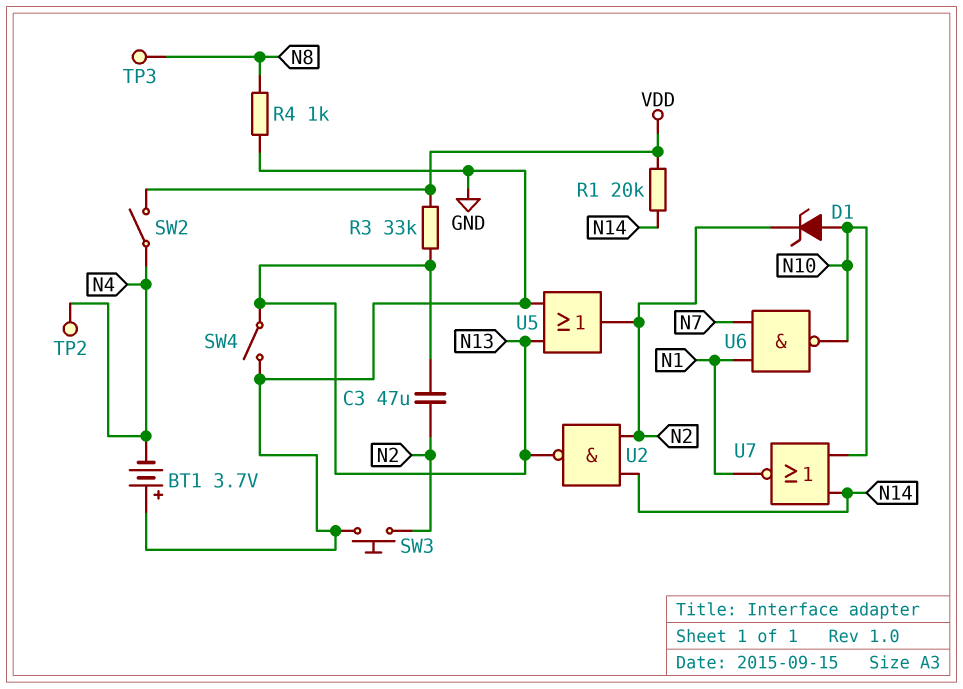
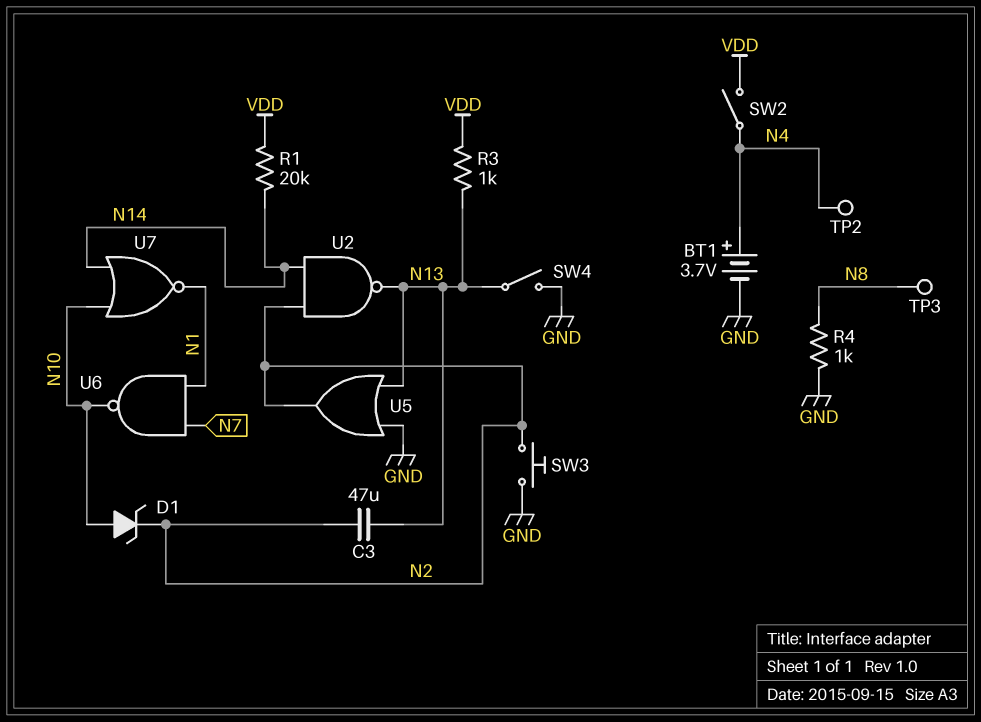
BT1: 3.7V (plus GND, minus N4) -> 3.7V (plus N4, minus GND)
R3: 33k (N13, VDD) -> 1k (N13, VDD)

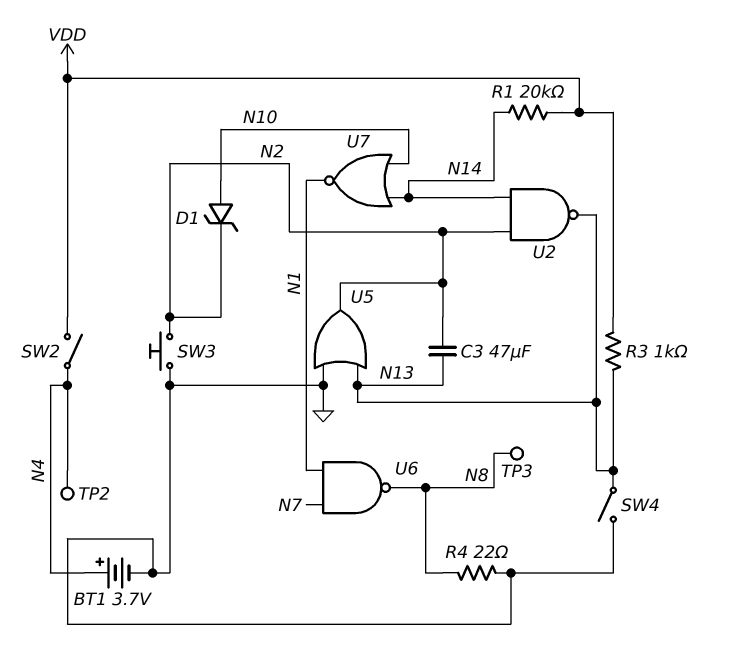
R4: 1k (GND, N8) -> 22 (GND, N8)
U6: NAND (in N1, in N7, out N10) -> NAND (in N1, in N7, out N8)

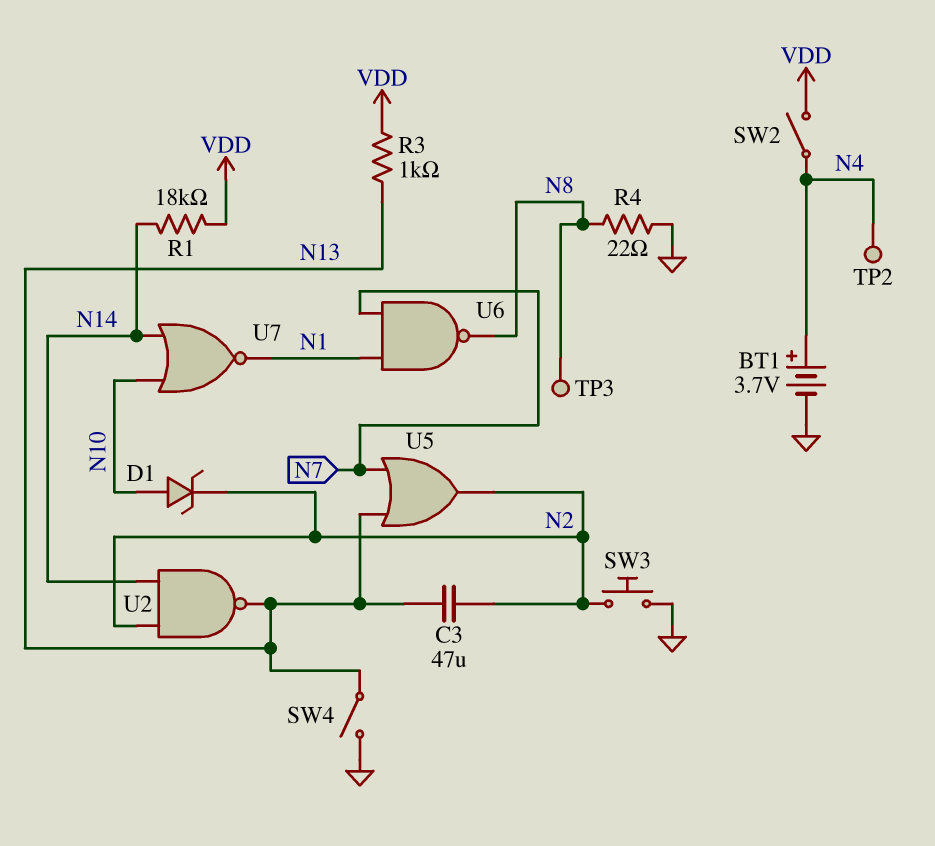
R1: 20k (N14, VDD) -> 18k (N14, VDD)
U5: OR (in GND, in N13, out N2) -> OR (in N7, in N13, out N2)

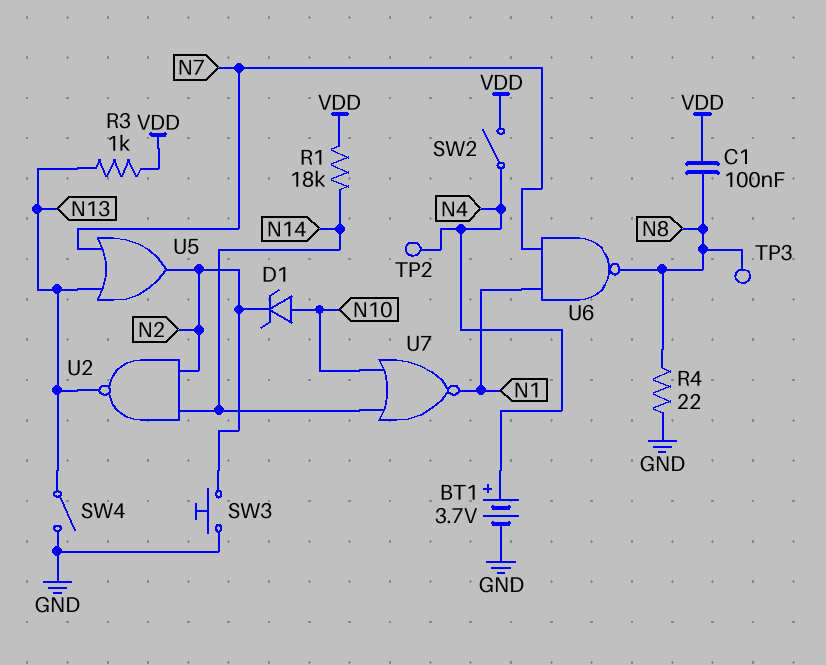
C1: none -> 100nF (N8, VDD)
C3: 47uF (N2, N13) -> none

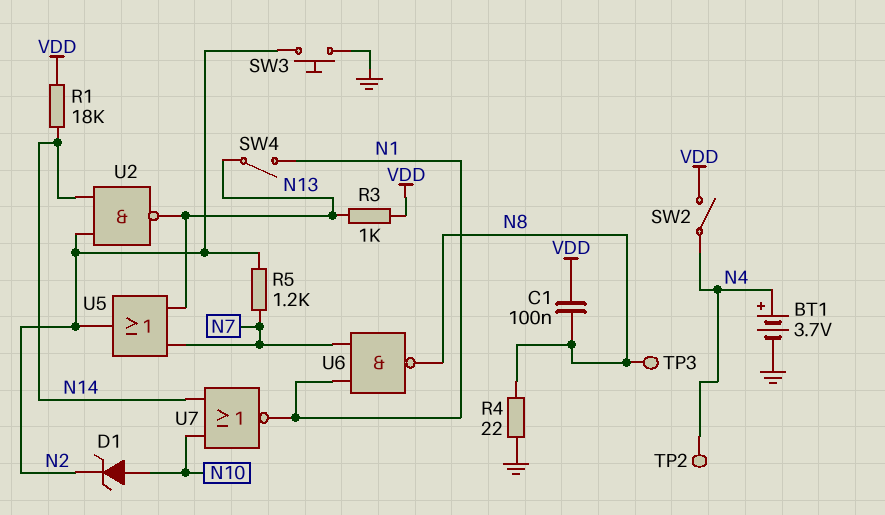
R5: none -> 1.2k (N2, N7)
SW4: switch (GND, N13) -> switch (N1, N13)

